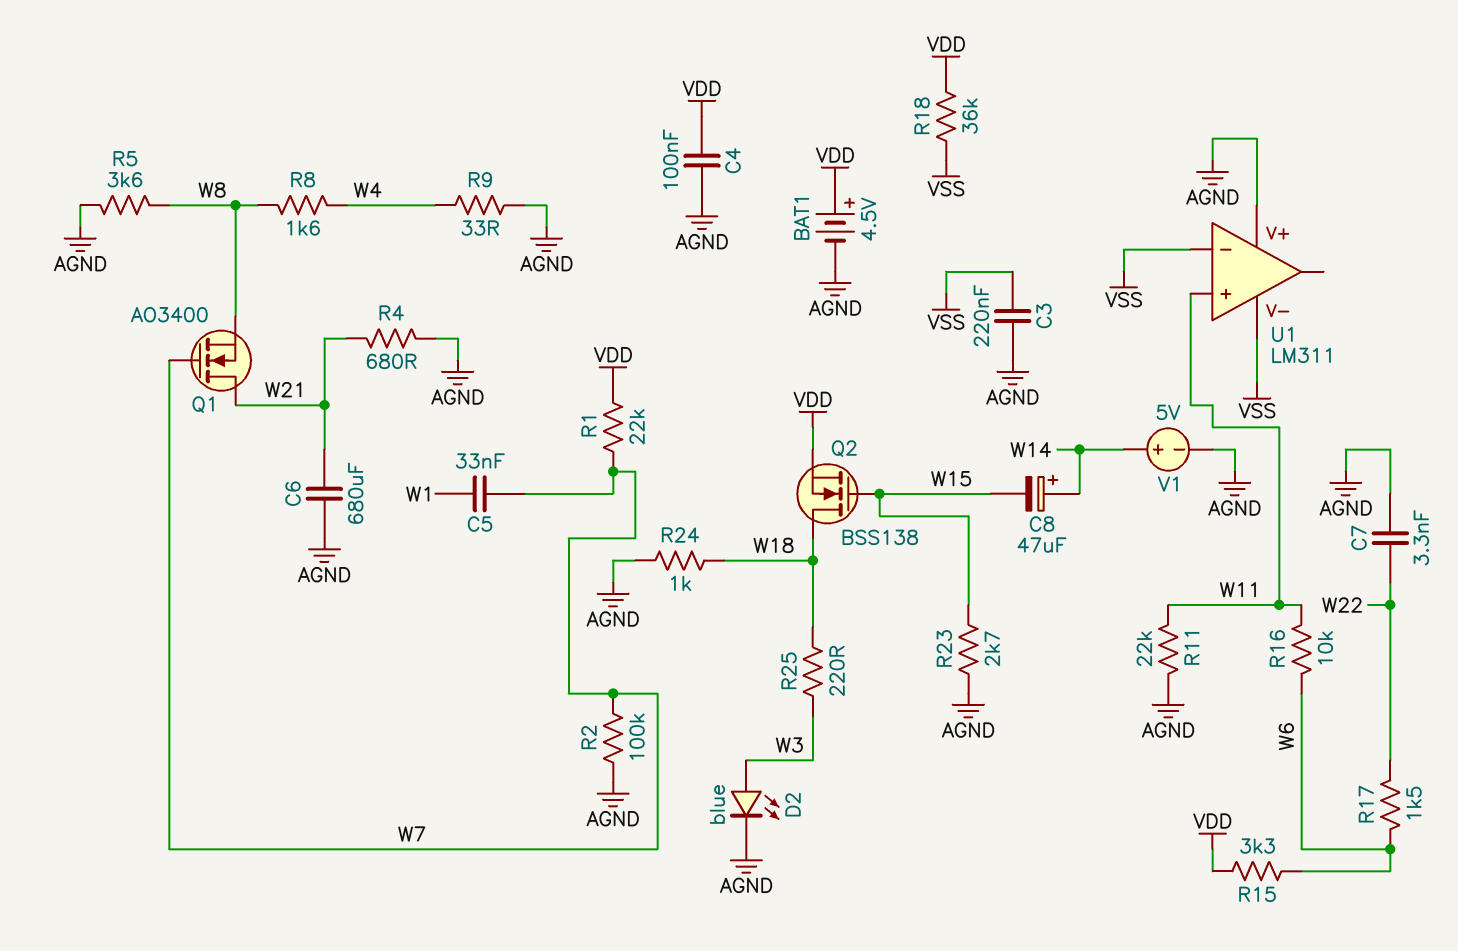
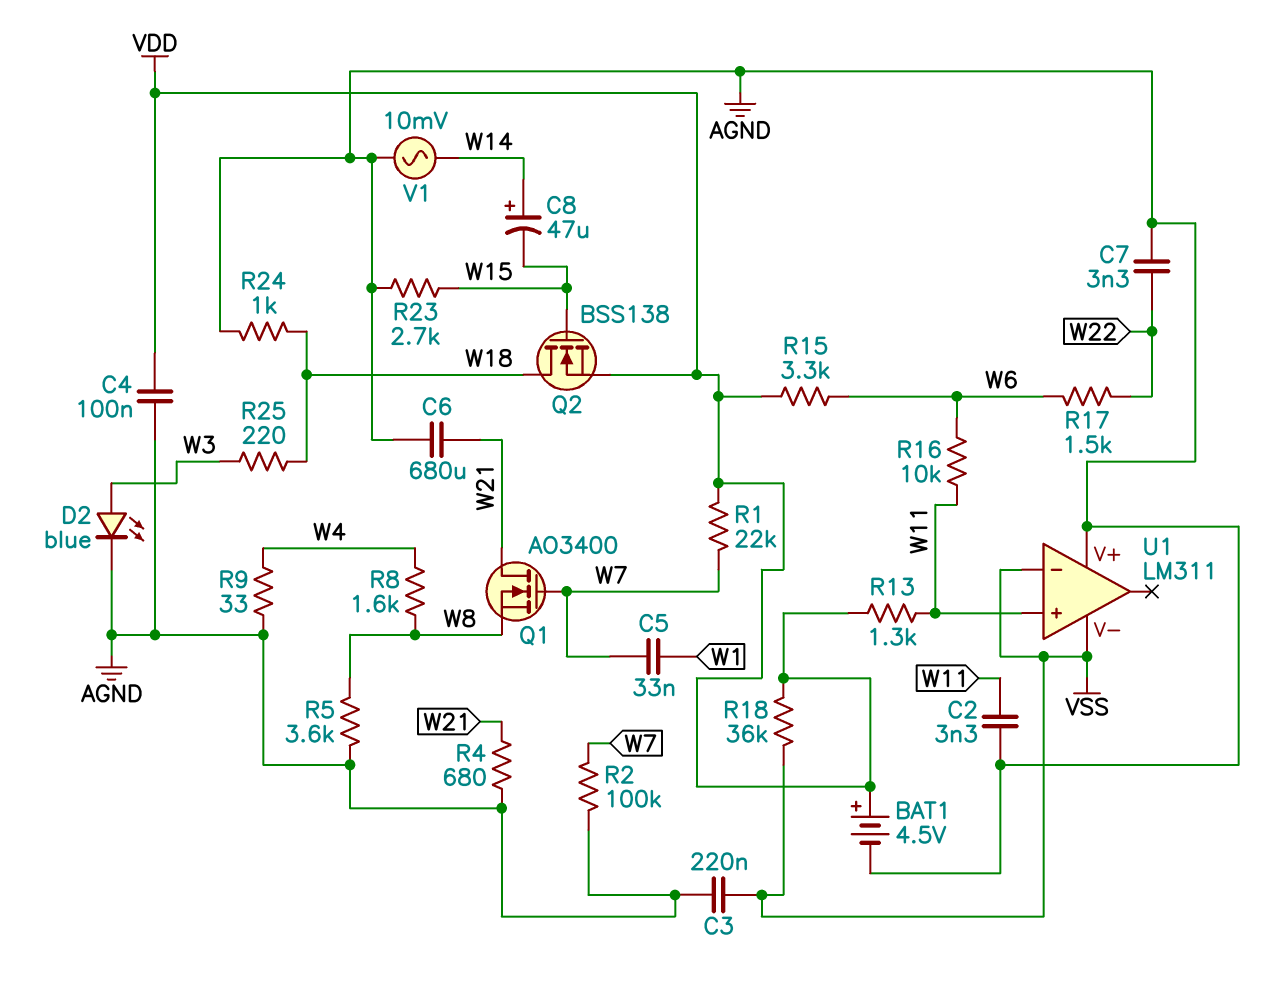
C2: none -> 3.3nF (AGND, W11)
R11: 22k (AGND, W11) -> none
R13: none -> 1.3k (VDD, W11)
V1: 5V (plus W14, minus AGND) -> AC 10mV (AGND, W14)

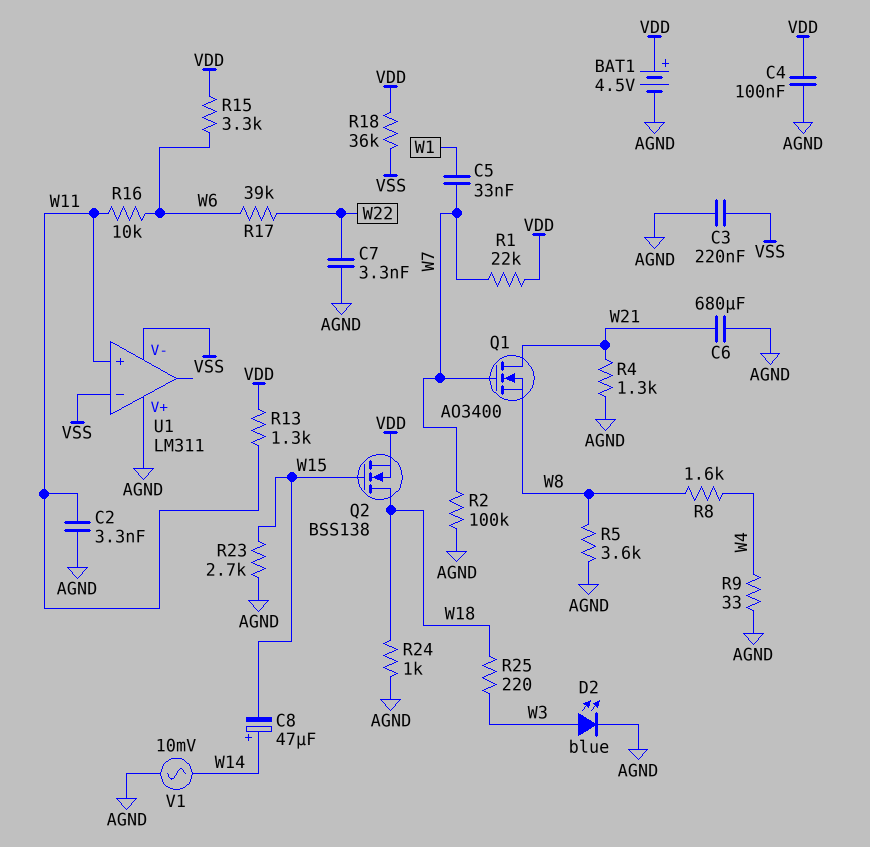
R4: 680 (AGND, W21) -> 1.3k (AGND, W21)
R17: 1.5k (W6, W22) -> 39k (W6, W22)

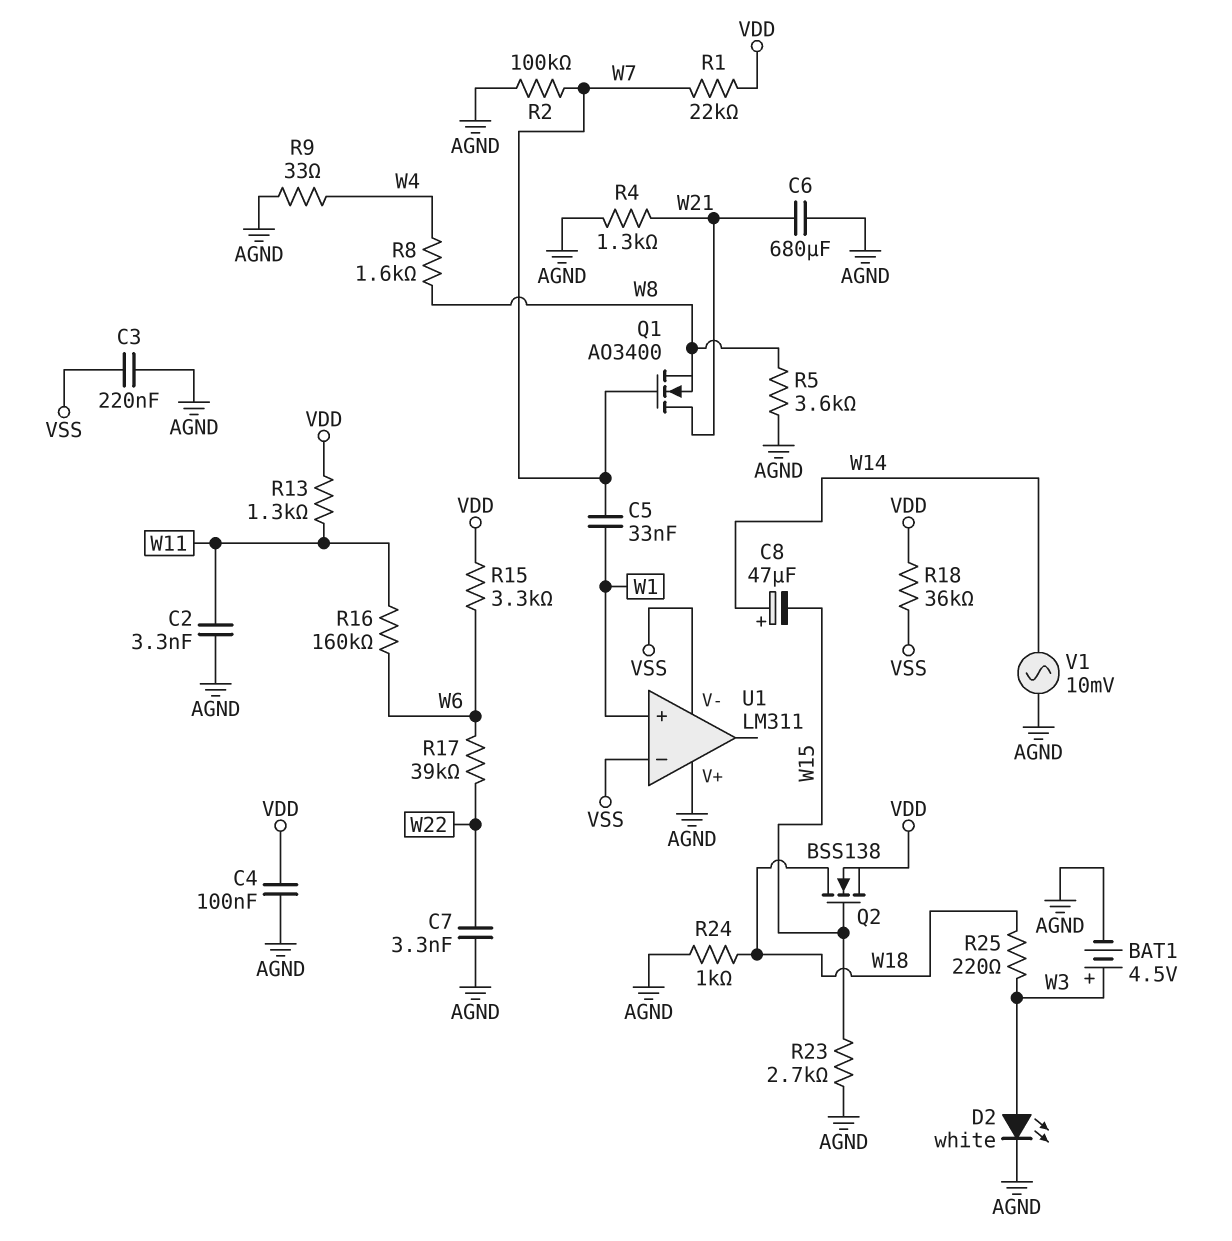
BAT1: 4.5V (plus VDD, minus AGND) -> 4.5V (plus W3, minus AGND)
D2: LED blue (A W3, K AGND) -> LED white (A W3, K AGND)
R16: 10k (W6, W11) -> 160k (W6, W11)
U1 pin in+: W11 -> W1

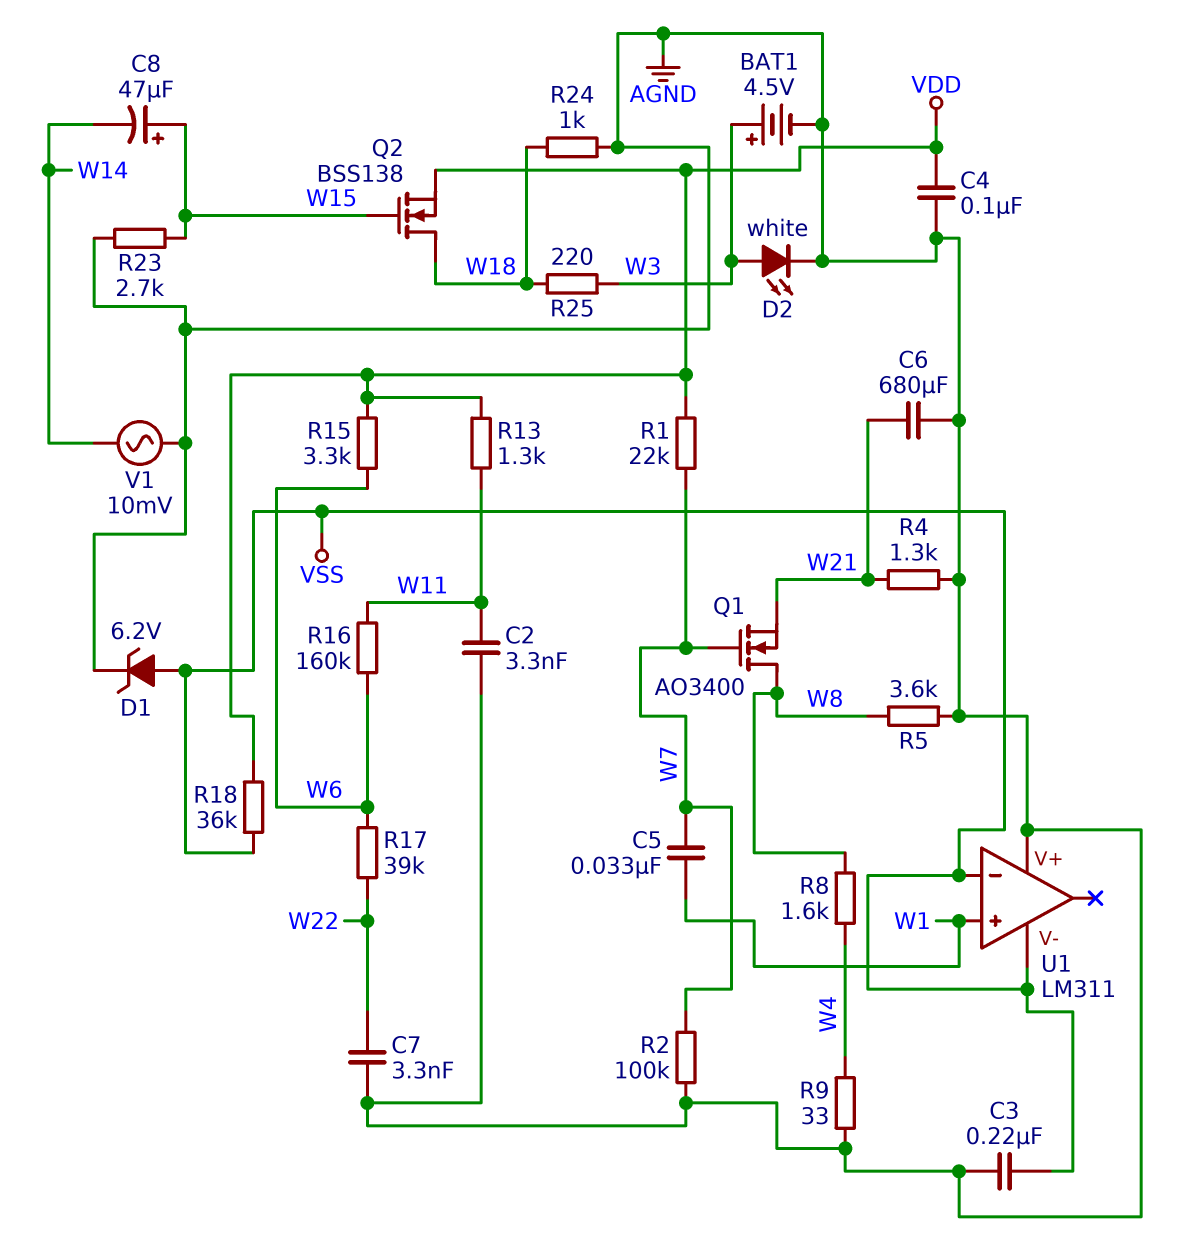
C8: 47uF (plus W14, minus W15) -> 47uF (plus W15, minus W14)
D1: none -> zener 6.2V (A VSS, K AGND)
Q1: NMOS AO3400 (G W7, D W21, S W8) -> NMOS AO3400 (G W7, D W8, S W21)

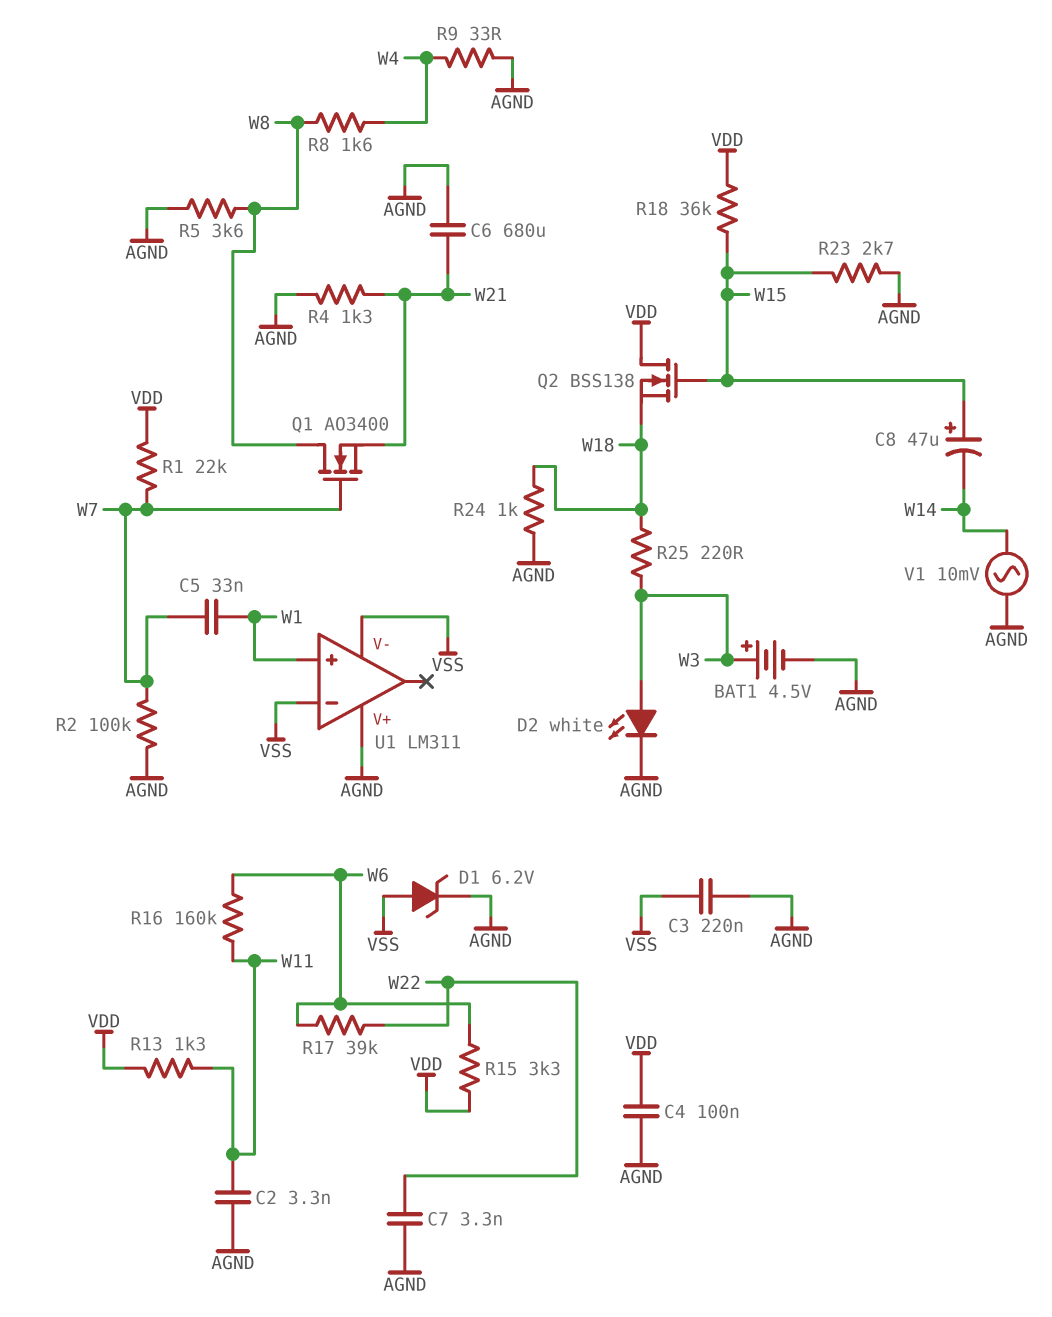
Q2: NMOS BSS138 (G W15, D W18, S VDD) -> NMOS BSS138 (G W15, D VDD, S W18)
R18: 36k (VDD, VSS) -> 36k (VDD, W15)

